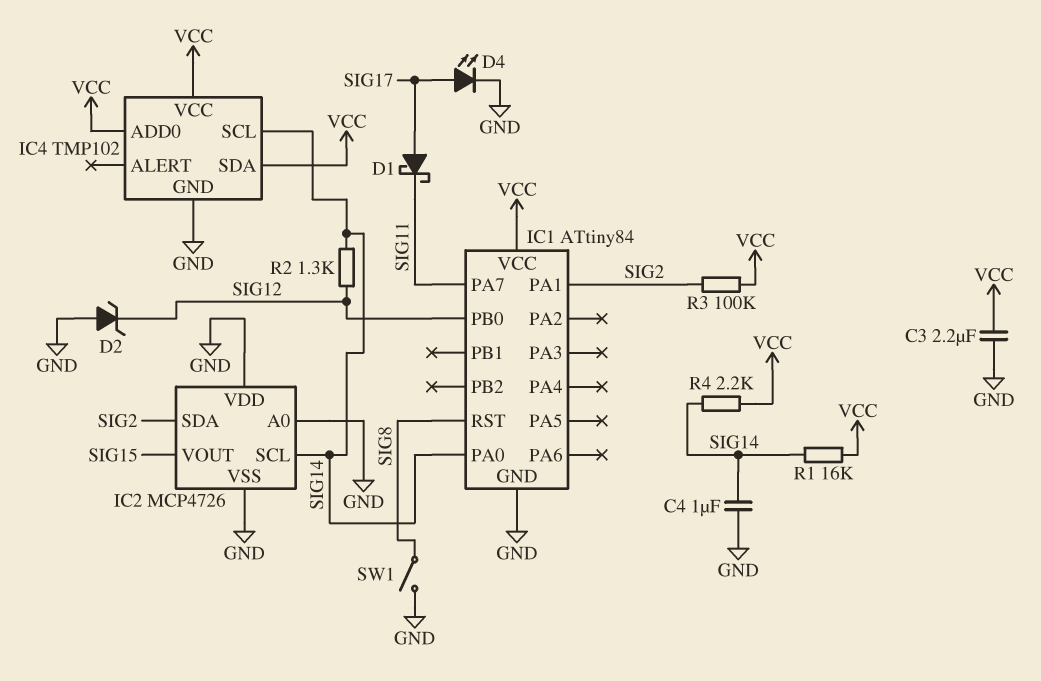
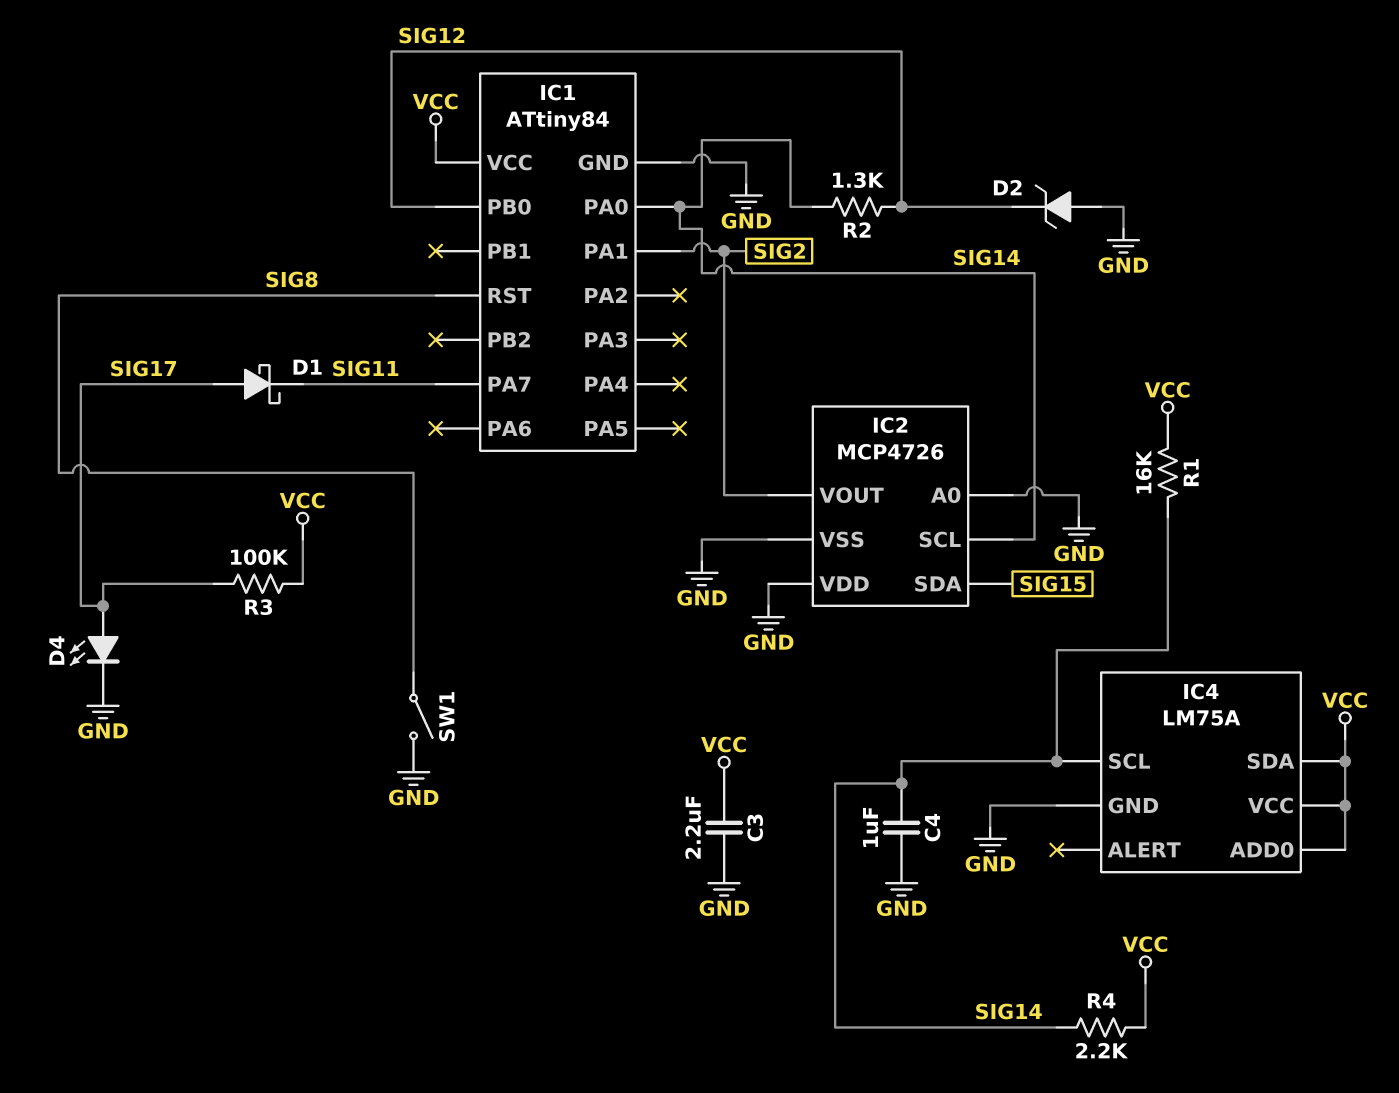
IC2 pin SDA: SIG2 -> SIG15
IC2 pin VOUT: SIG15 -> SIG2
IC4: TMP102 -> LM75A
R3: 100k (SIG2, VCC) -> 100k (SIG17, VCC)

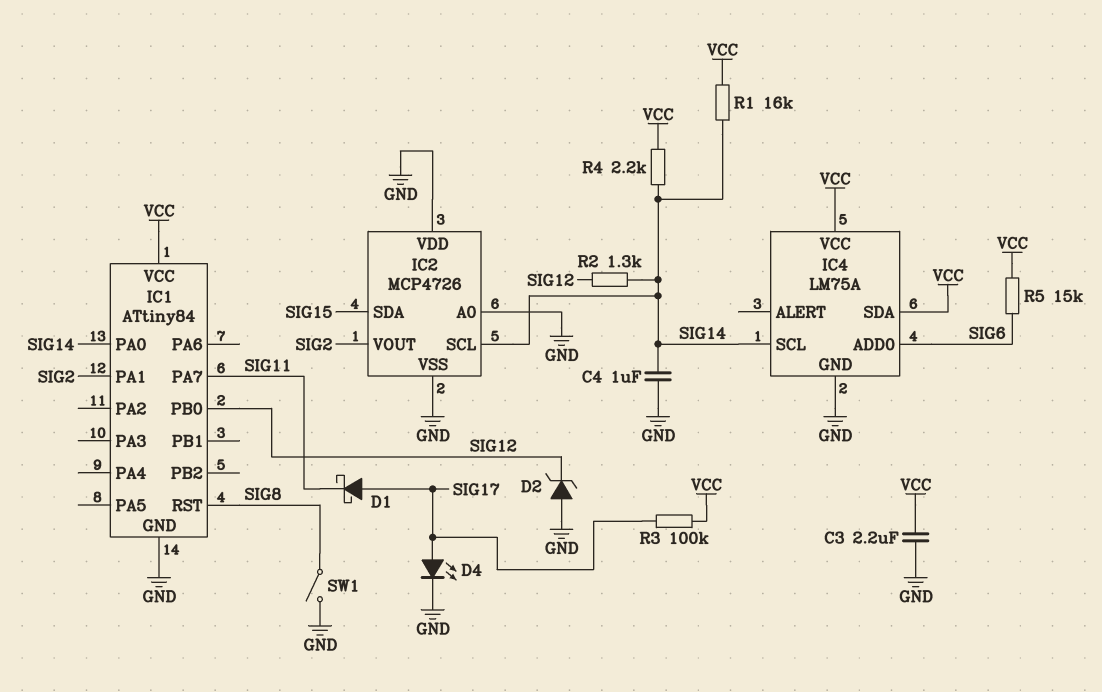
IC4 pin ADD0: VCC -> SIG6
R5: none -> 15k (SIG6, VCC)

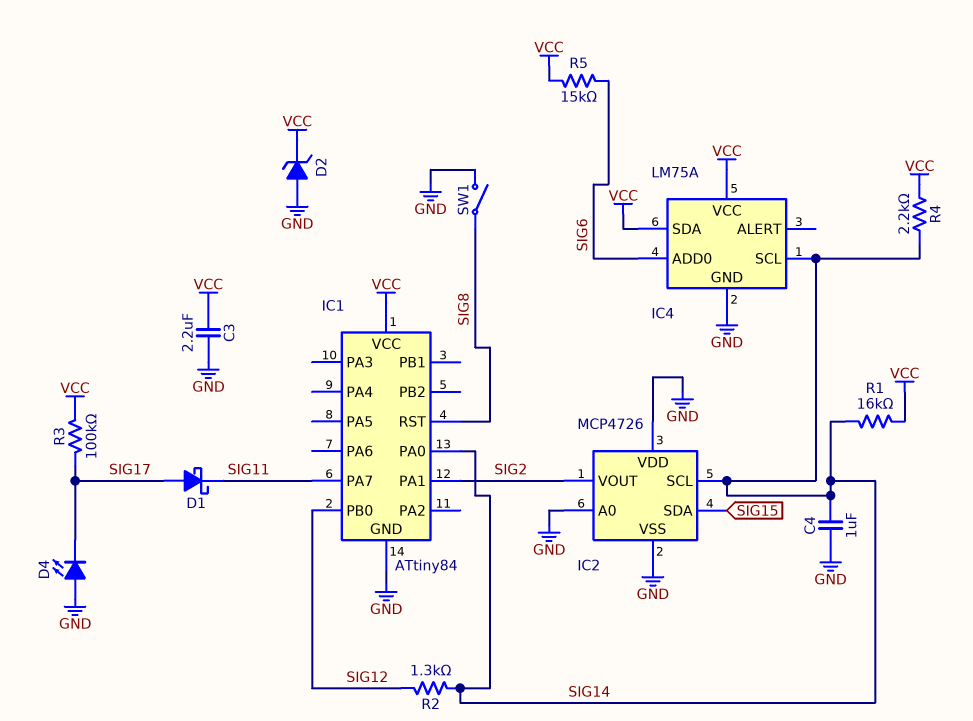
D2: zener (A GND, K SIG12) -> zener (A GND, K VCC)
D4: LED (A SIG17, K GND) -> LED (A GND, K SIG17)

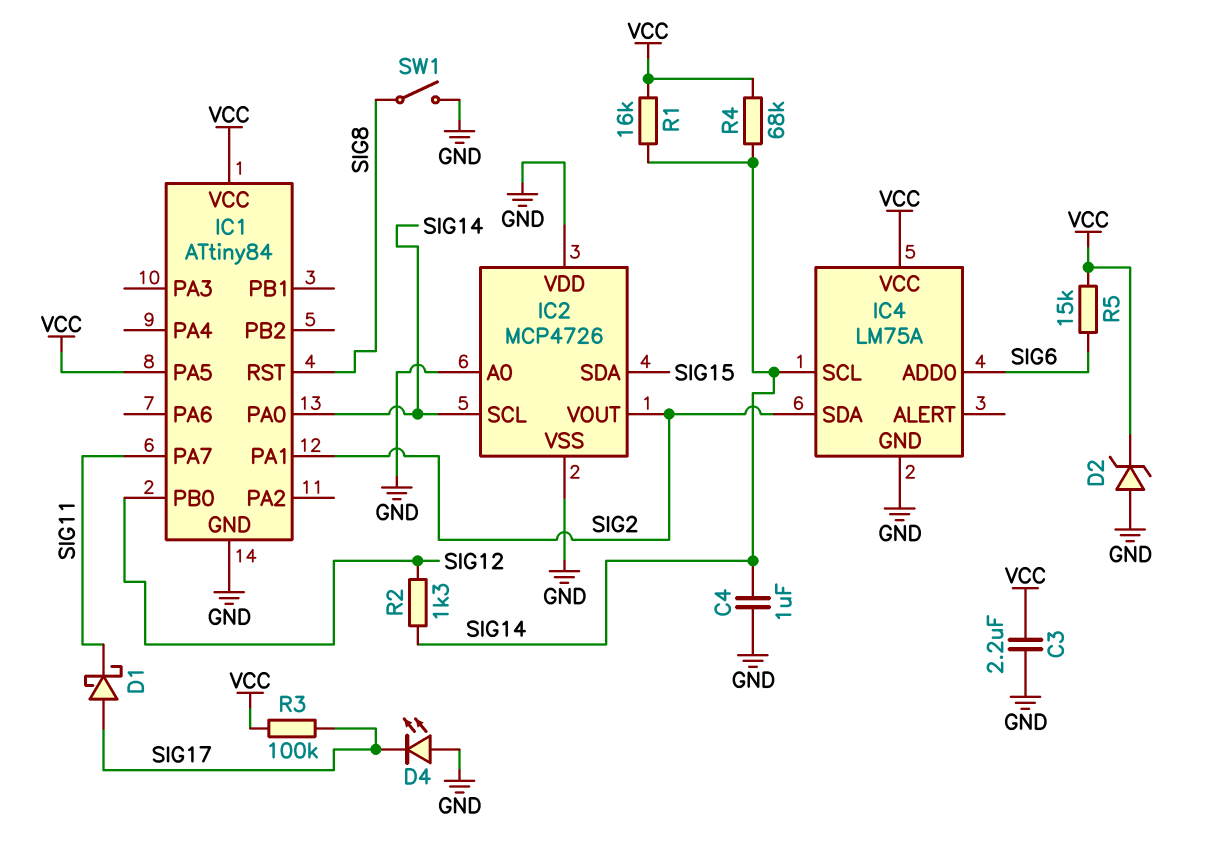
IC1 pin PA5: none -> VCC
IC4 pin SDA: VCC -> SIG2
R4: 2.2k (SIG14, VCC) -> 68k (SIG14, VCC)

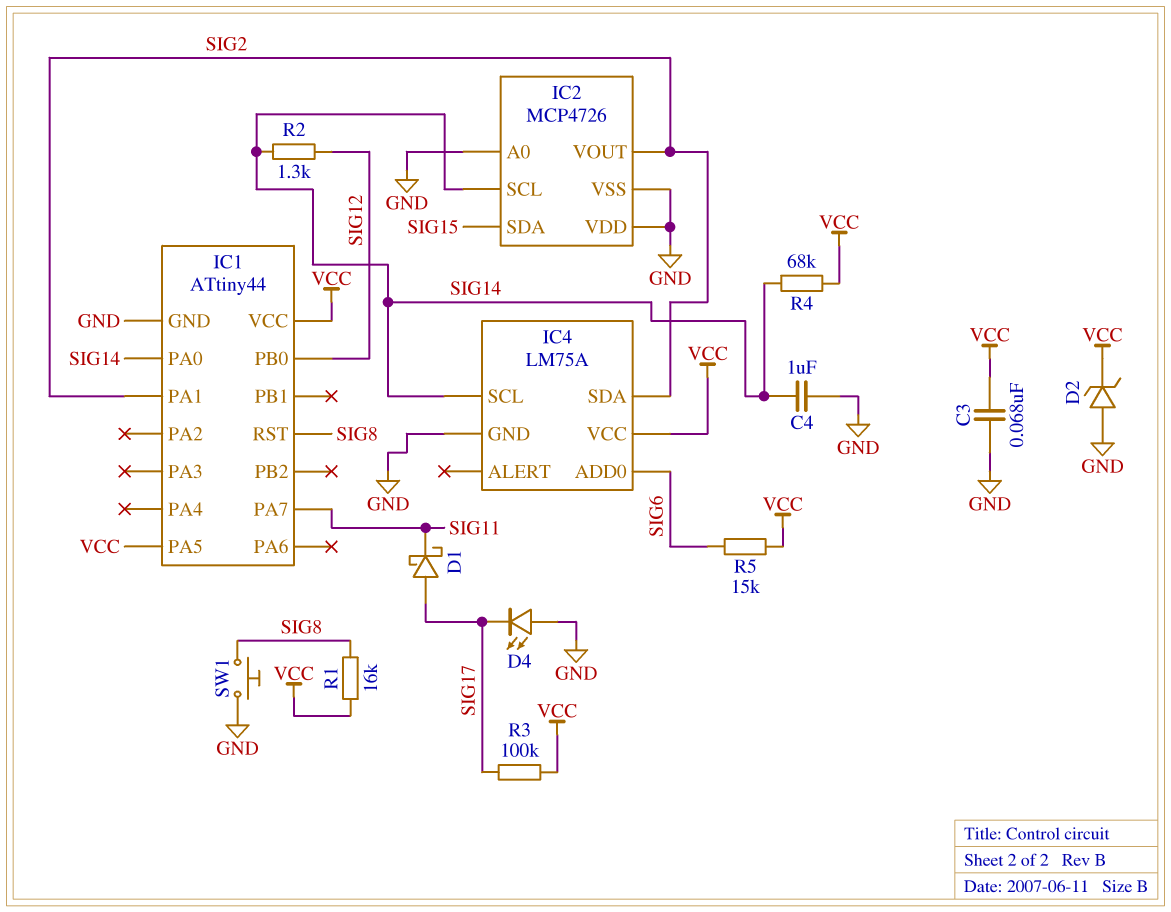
C3: 2.2uF (GND, VCC) -> 68nF (GND, VCC)
IC1: ATtiny84 -> ATtiny44
R1: 16k (SIG14, VCC) -> 16k (SIG8, VCC)
SW1: switch (GND, SIG8) -> button (GND, SIG8)

